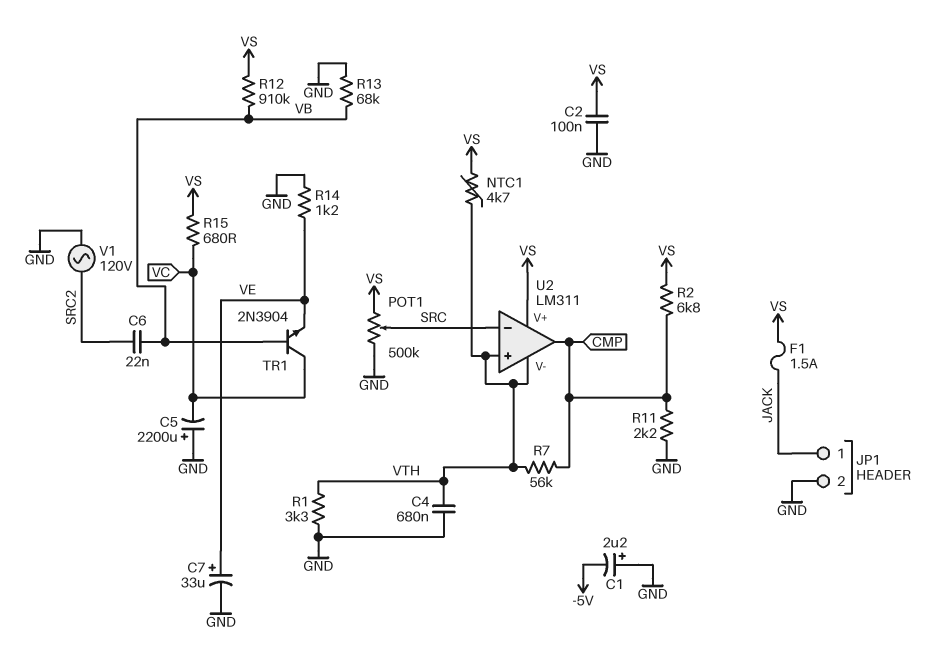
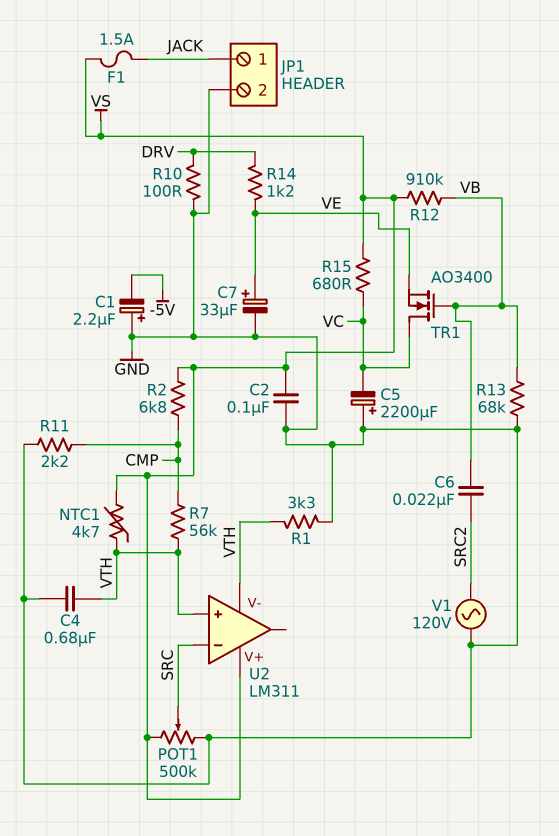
R10: none -> 100 (DRV, GND)
R14: 1.2k (GND, VE) -> 1.2k (DRV, VE)
TR1: NPN 2N3904 (B VB, C VC, E VE) -> NMOS AO3400 (G VB, D VC, S VE)
U2 pin out: CMP -> none

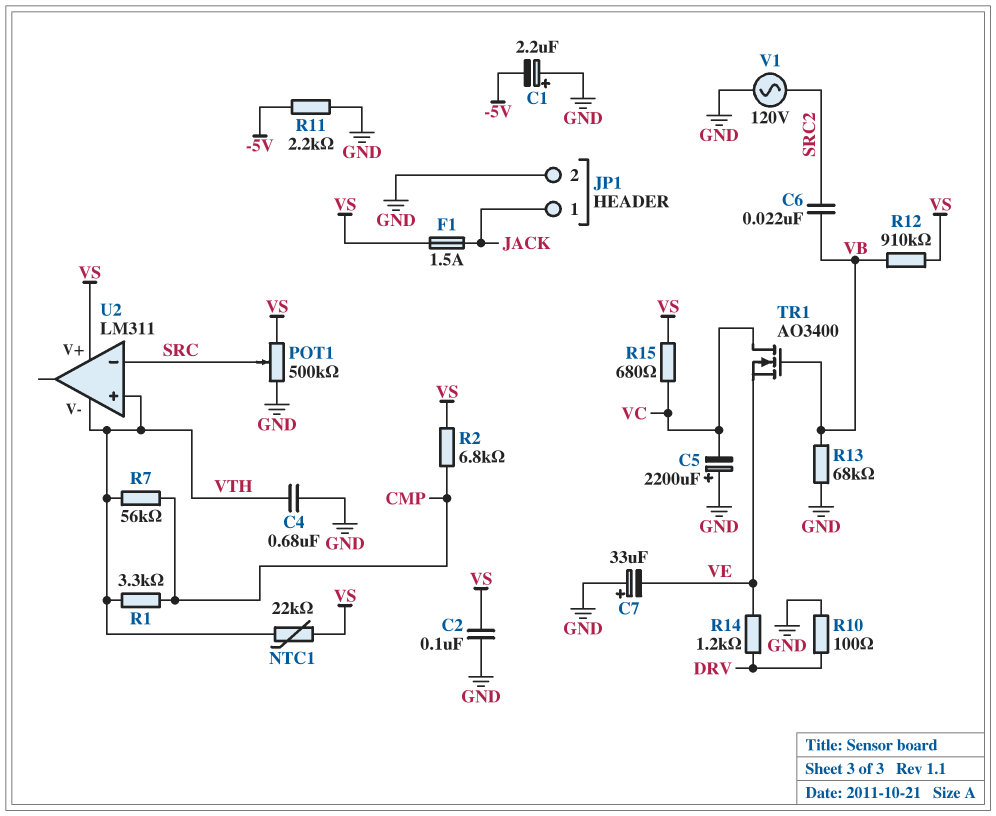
C7: 33uF (plus VE, minus GND) -> 33uF (plus GND, minus VE)
NTC1: 4.7k (VS, VTH) -> 22k (VS, VTH)
R1: 3.3k (GND, VTH) -> 3.3k (CMP, VTH)
R11: 2.2k (CMP, GND) -> 2.2k (-5V, GND)

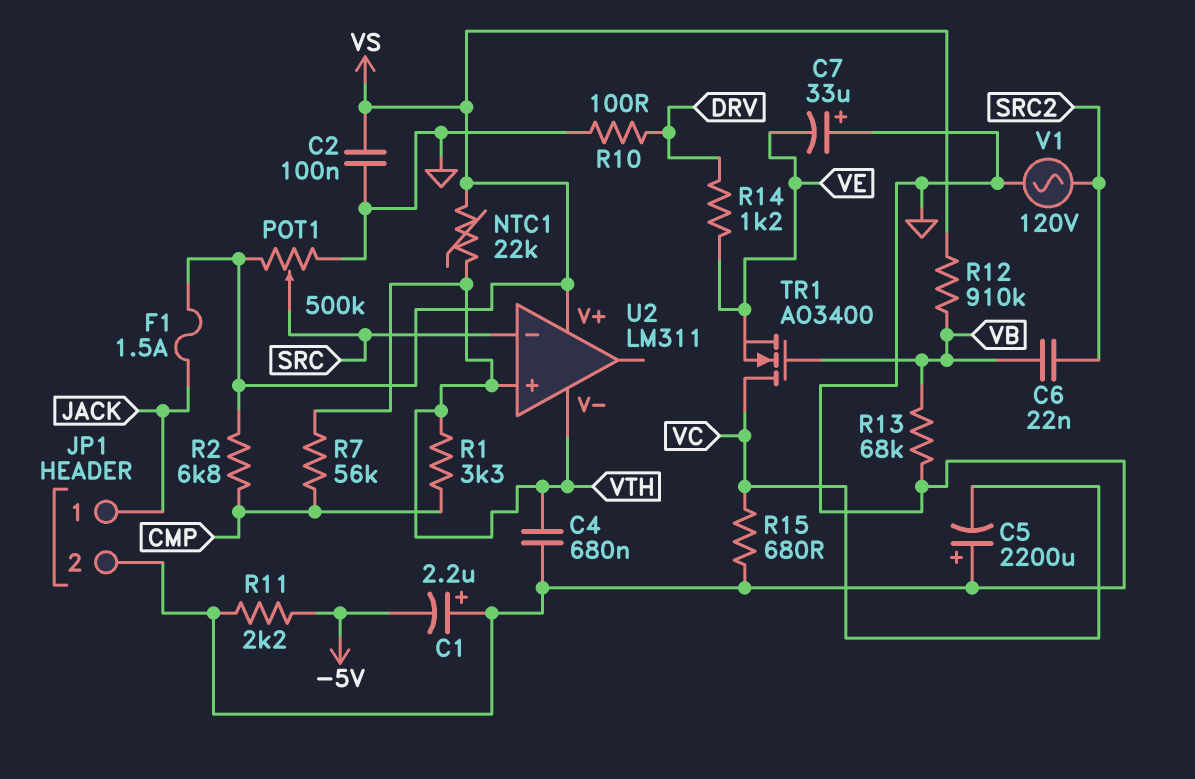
R15: 680 (VC, VS) -> 680 (GND, VC)

